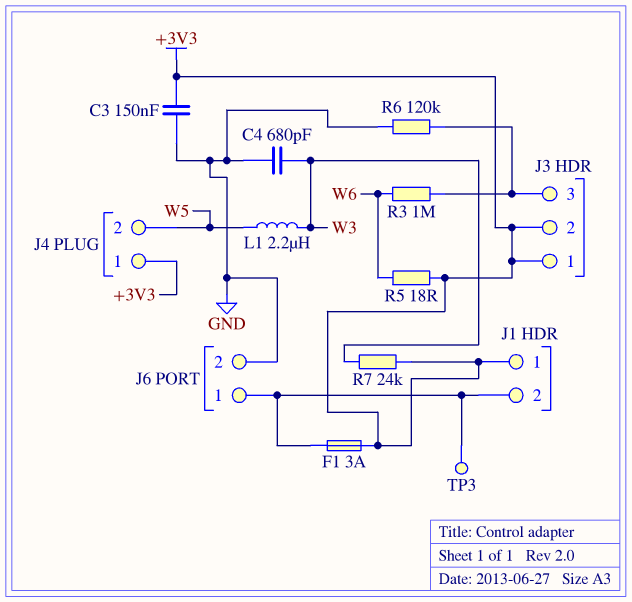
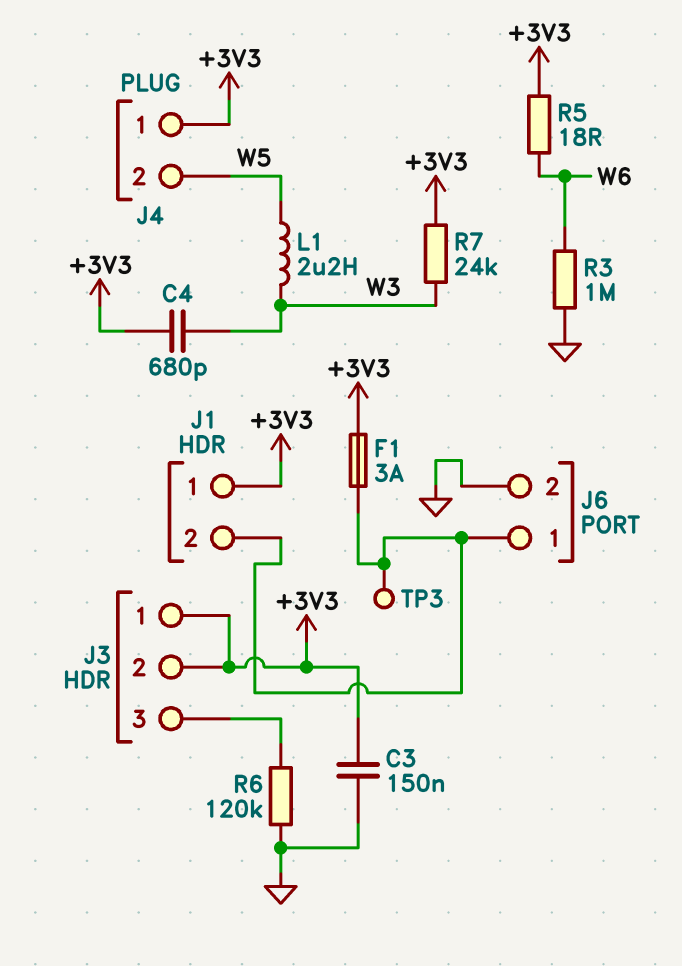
C4: 680pF (GND, W3) -> 680pF (+3V3, W3)
R3: 1M (J3/3, W6) -> 1M (GND, W6)

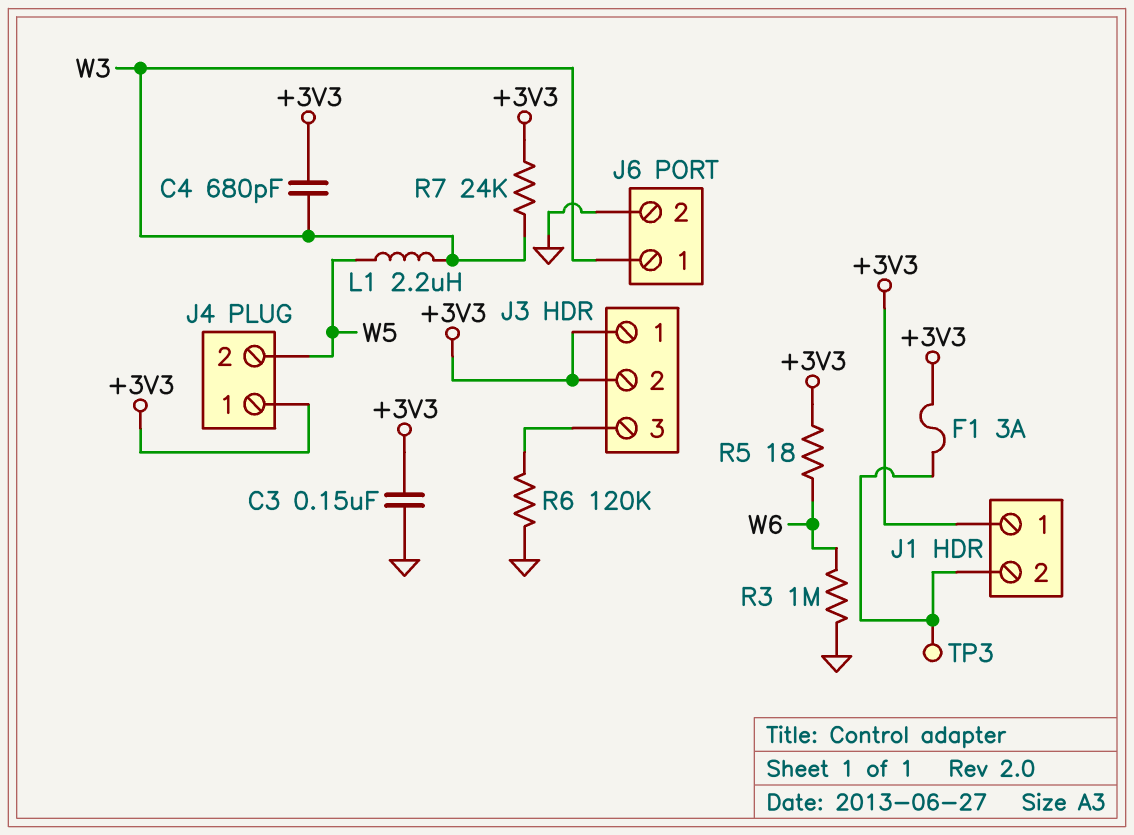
J6 pin 1: J1/2 -> W3

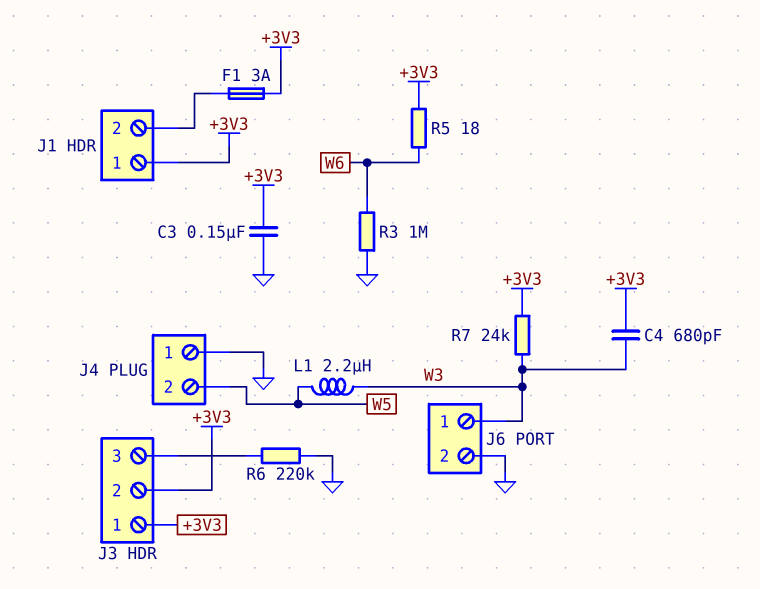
J4 pin 1: +3V3 -> GND
R6: 120k (GND, J3/3) -> 220k (GND, J3/3)
TP3: test point (J1/2) -> none

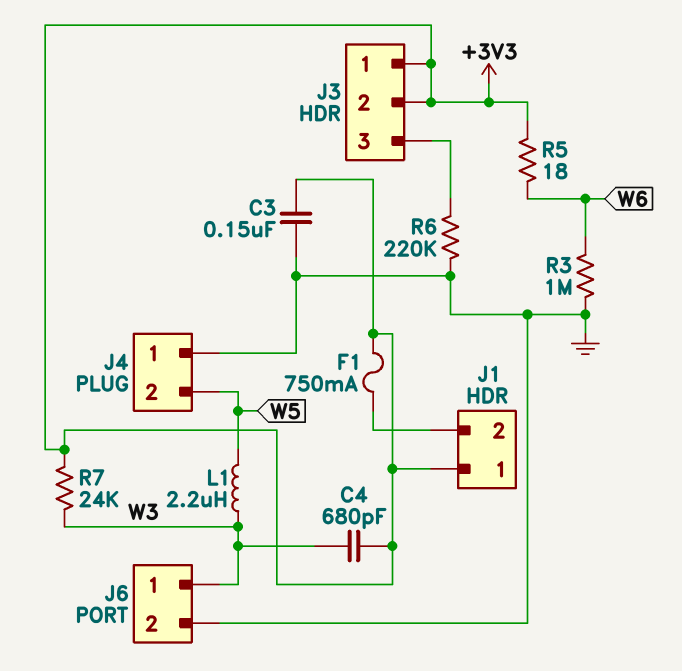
F1: 3A (+3V3, J1/2) -> 750mA (+3V3, J1/2)

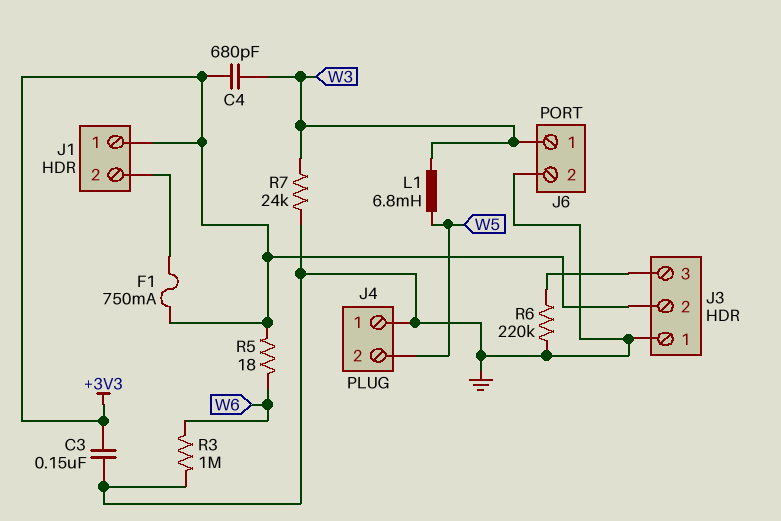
J3 pin 1: +3V3 -> GND
L1: 2.2uH (W3, W5) -> 6.8mH (W3, W5)
R7: 24k (+3V3, W3) -> 24k (GND, W3)

